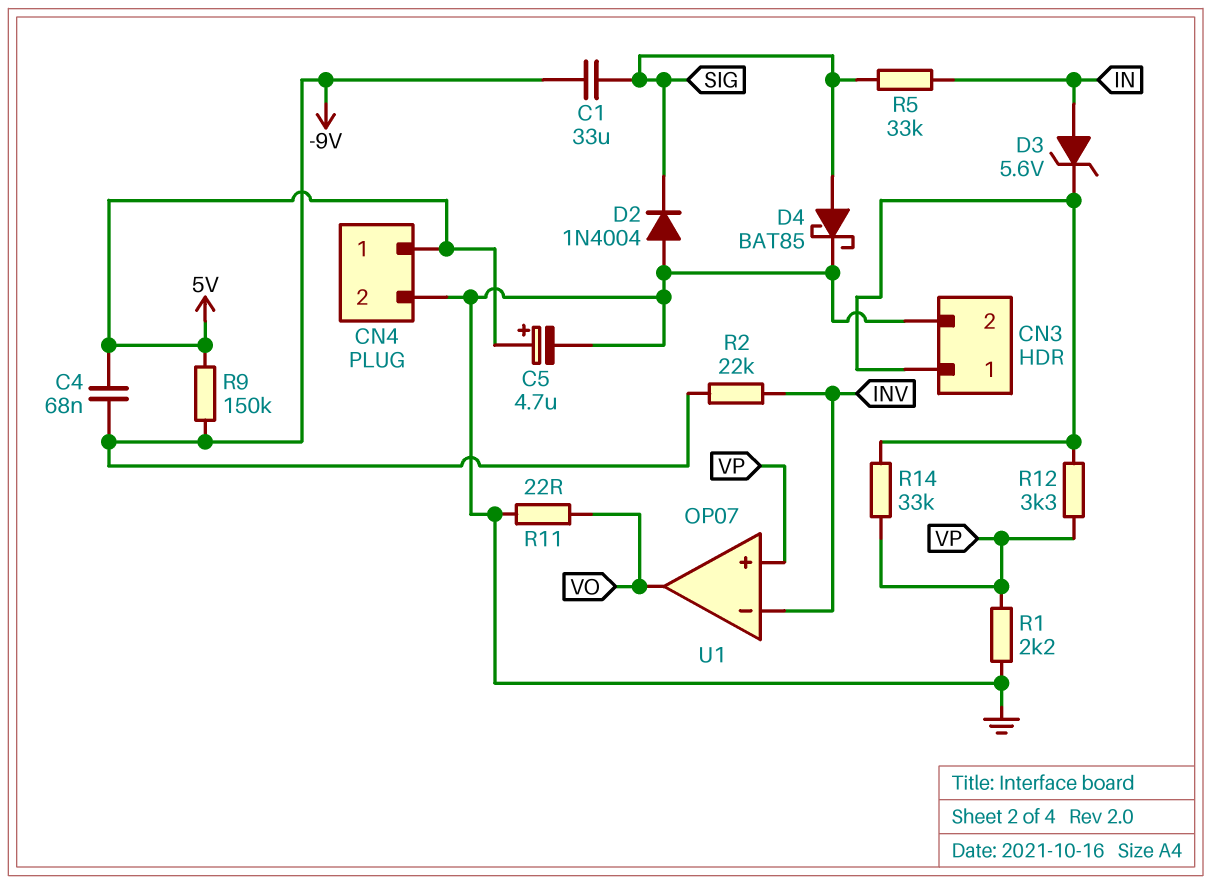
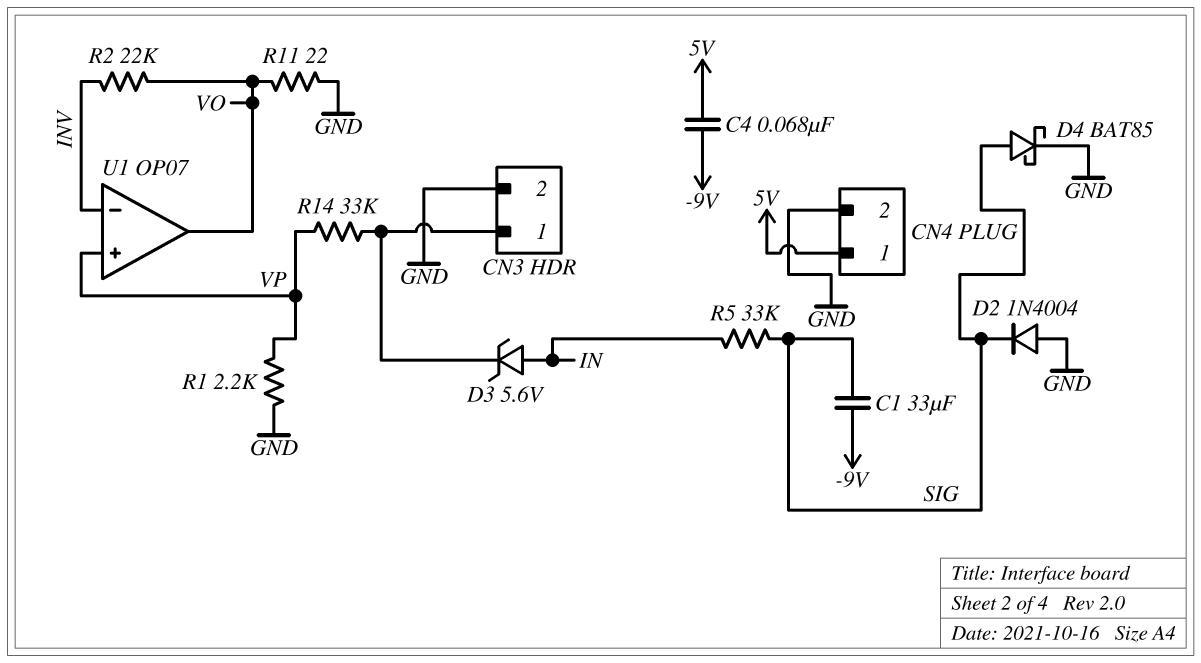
C5: 4.7uF (plus 5V, minus GND) -> none
R2: 22k (-9V, INV) -> 22k (INV, VO)
R9: 150k (-9V, 5V) -> none
R12: 3.3k (CN3/1, VP) -> none

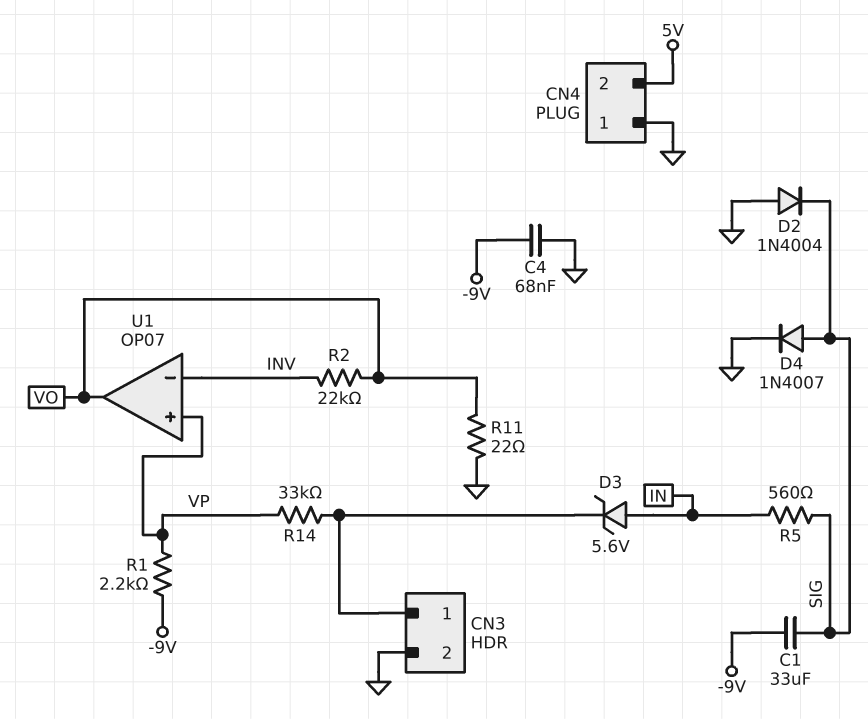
C4: 68nF (-9V, 5V) -> 68nF (-9V, GND)
CN4 pin 1: 5V -> GND
CN4 pin 2: GND -> 5V
D4: schottky BAT85 (A SIG, K GND) -> diode 1N4007 (A SIG, K GND)
R1: 2.2k (GND, VP) -> 2.2k (-9V, VP)
R5: 33k (IN, SIG) -> 560 (IN, SIG)

